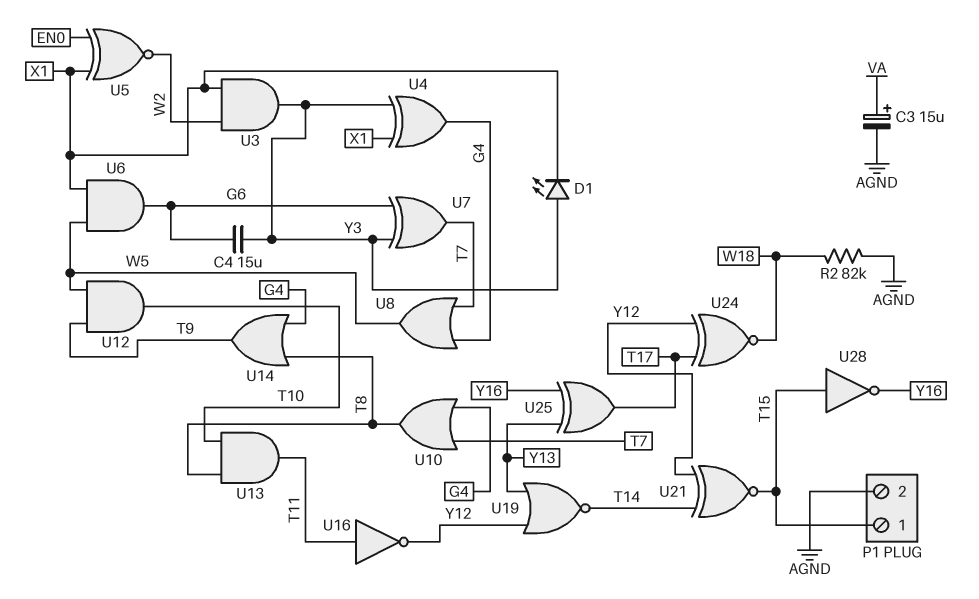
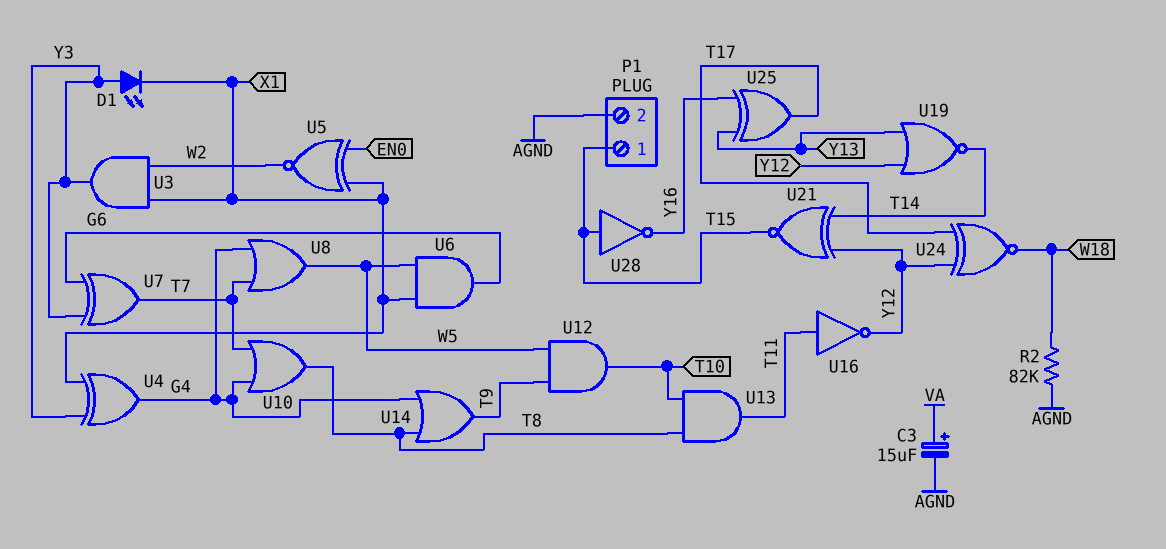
C4: 15uF (G6, Y3) -> none

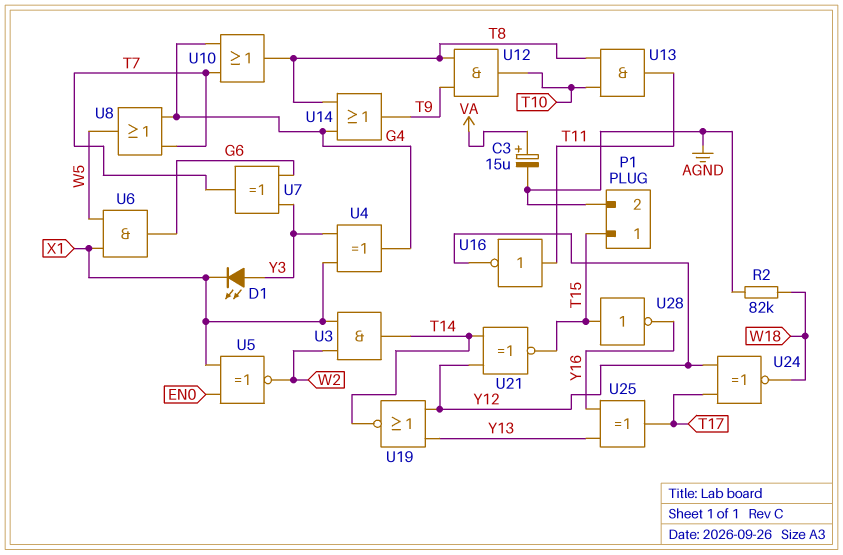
U3: AND (in W2, in X1, out Y3) -> AND (in W2, in X1, out T14)
U12: AND (in T9, in W5, out T10) -> AND (in T8, in T9, out T10)

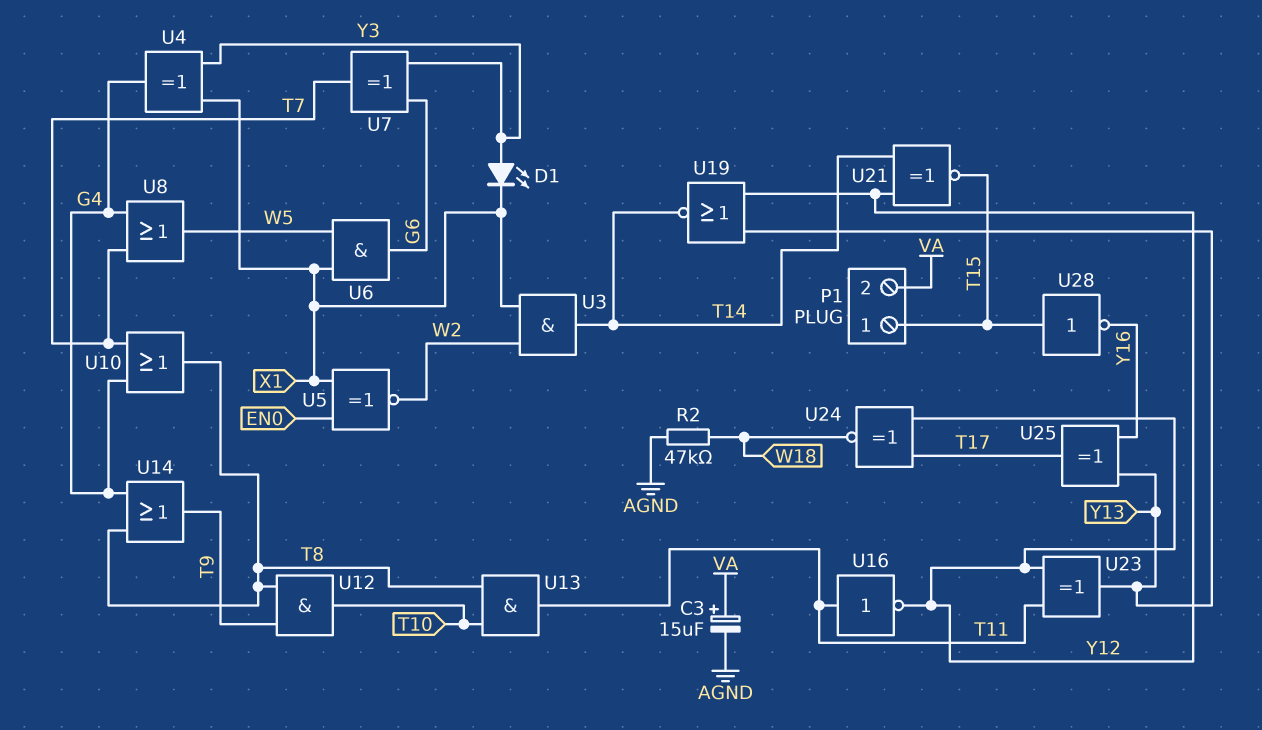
P1 pin 2: AGND -> VA
R2: 82k (AGND, W18) -> 47k (AGND, W18)
U23: none -> XOR (in T11, in Y12, out Y13)

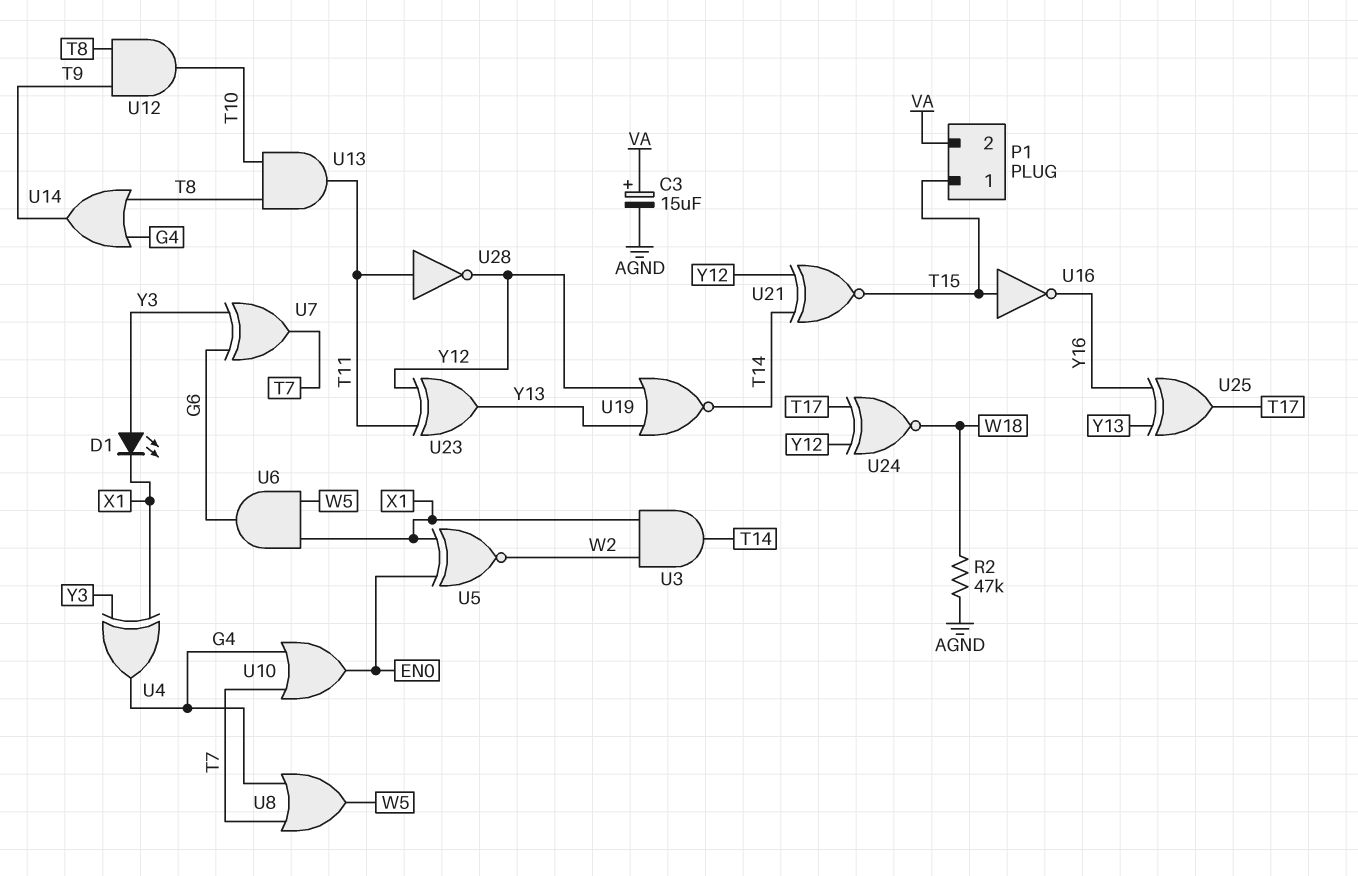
U10: OR (in G4, in T7, out T8) -> OR (in G4, in T7, out EN0)
U16: NOT (in T11, out Y12) -> NOT (in T15, out Y16)
U28: NOT (in T15, out Y16) -> NOT (in T11, out Y12)

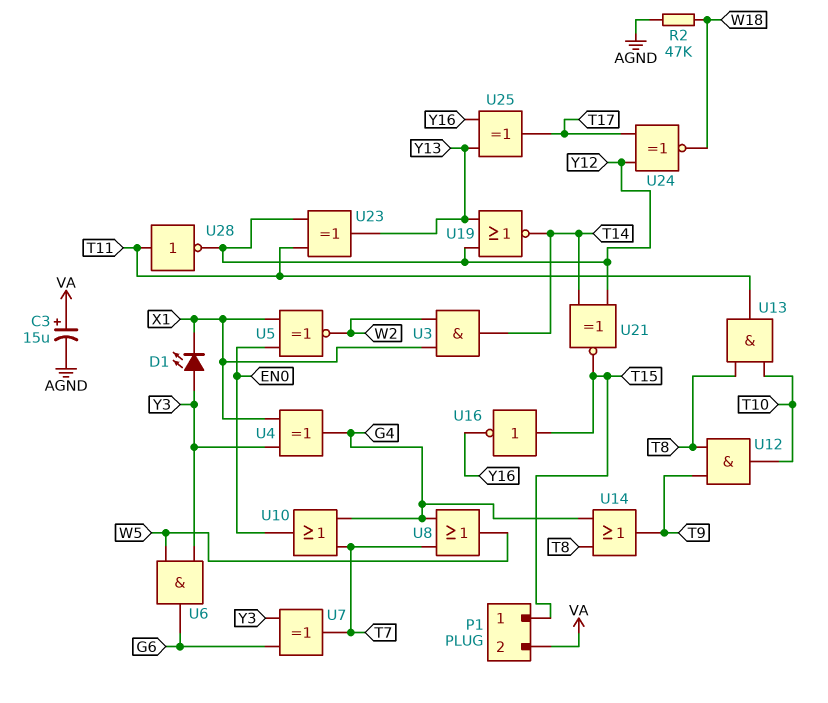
U6: AND (in W5, in X1, out G6) -> AND (in W5, in Y3, out G6)

